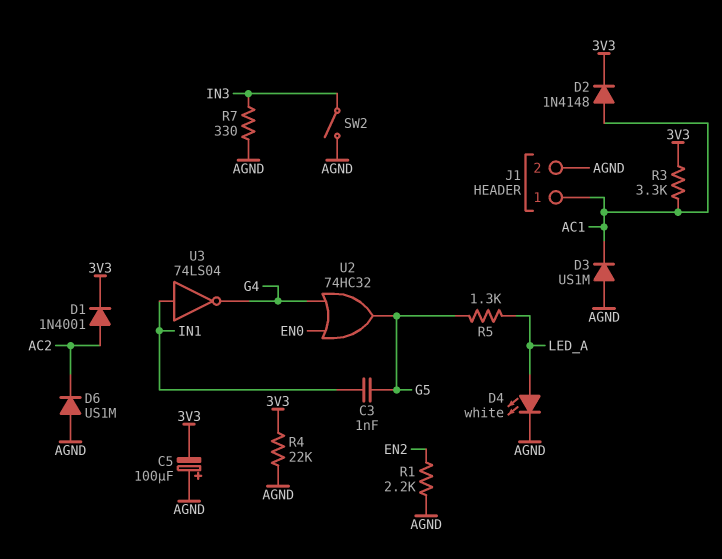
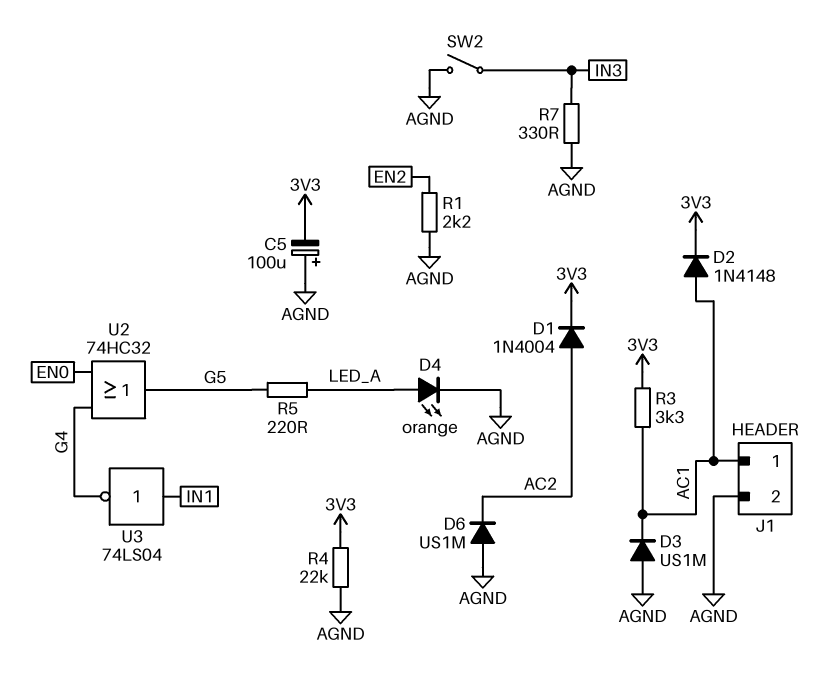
C3: 1nF (G5, IN1) -> none
D1: diode 1N4001 (A AC2, K 3V3) -> diode 1N4004 (A AC2, K 3V3)
D4: LED white (A LED_A, K AGND) -> LED orange (A LED_A, K AGND)
R5: 1.3k (G5, LED_A) -> 220 (G5, LED_A)

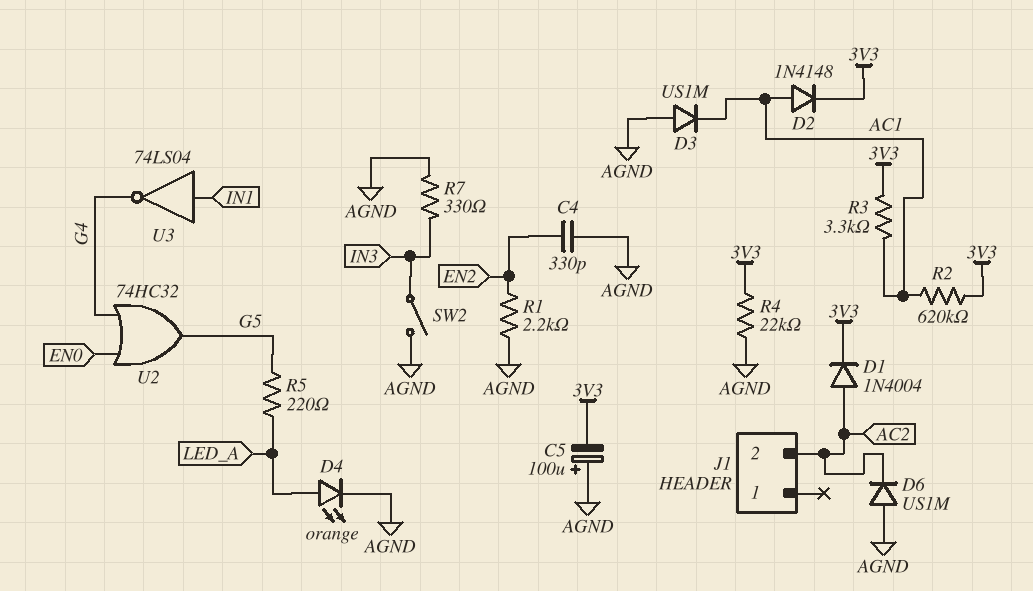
C4: none -> 330pF (AGND, EN2)
J1 pin 1: AC1 -> none
J1 pin 2: AGND -> AC2
R2: none -> 620k (3V3, AC1)

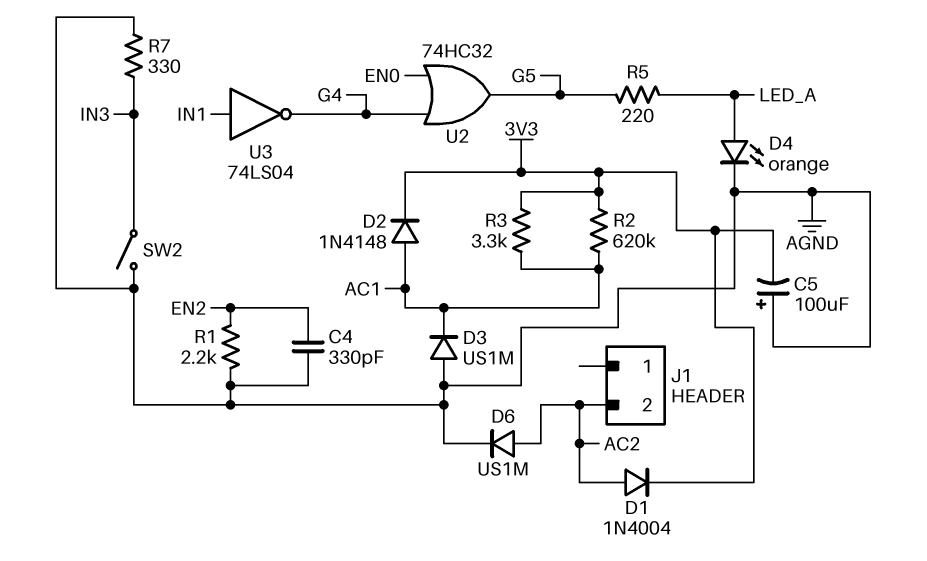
D6: diode US1M (A AGND, K AC2) -> diode US1M (A AC2, K AGND)
R4: 22k (3V3, AGND) -> none

